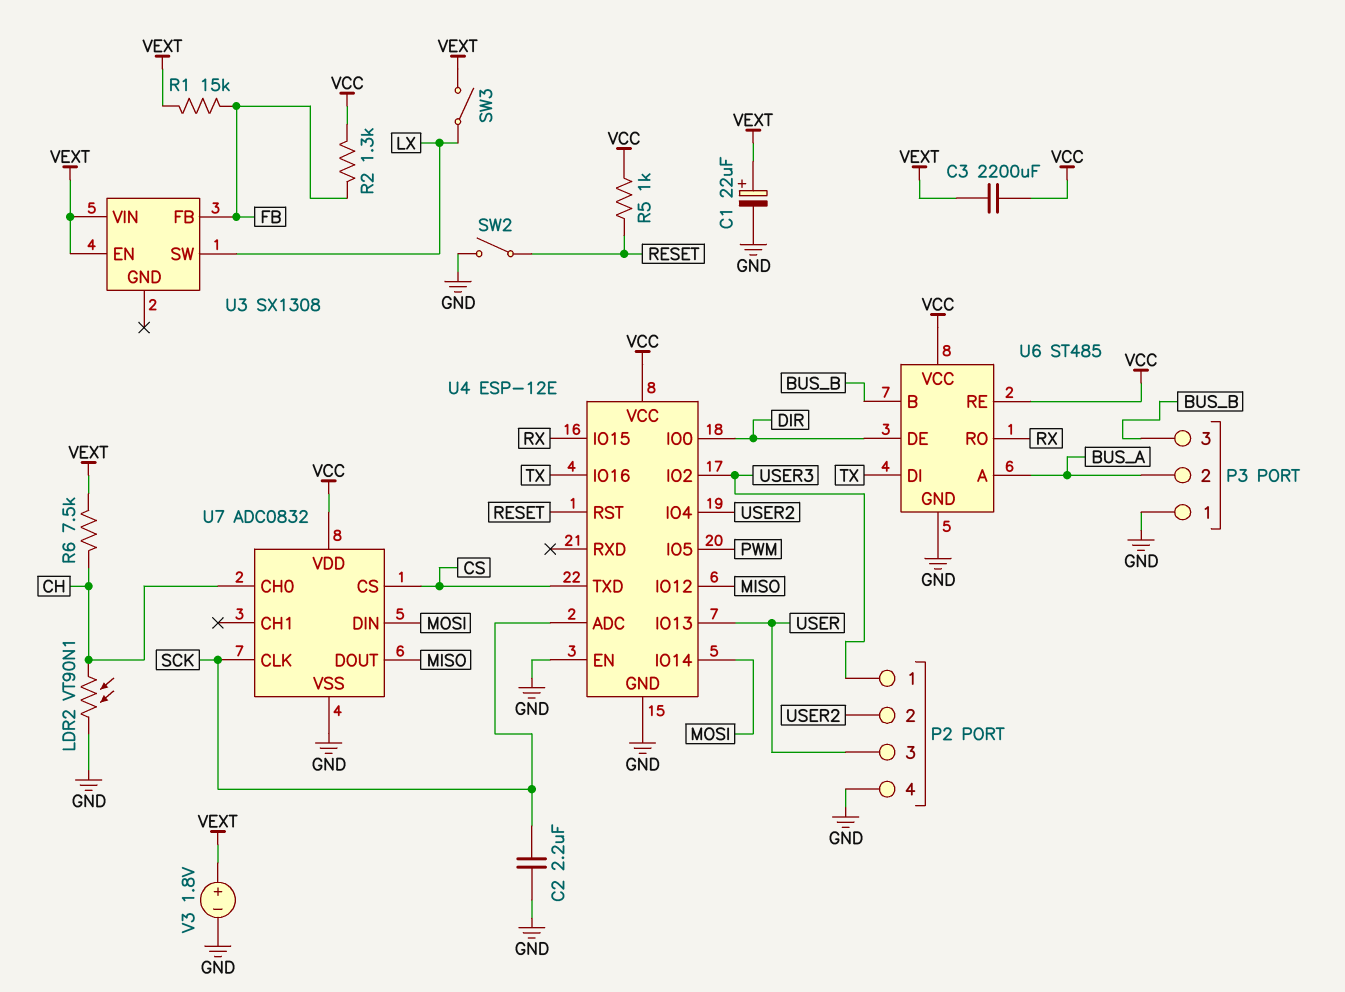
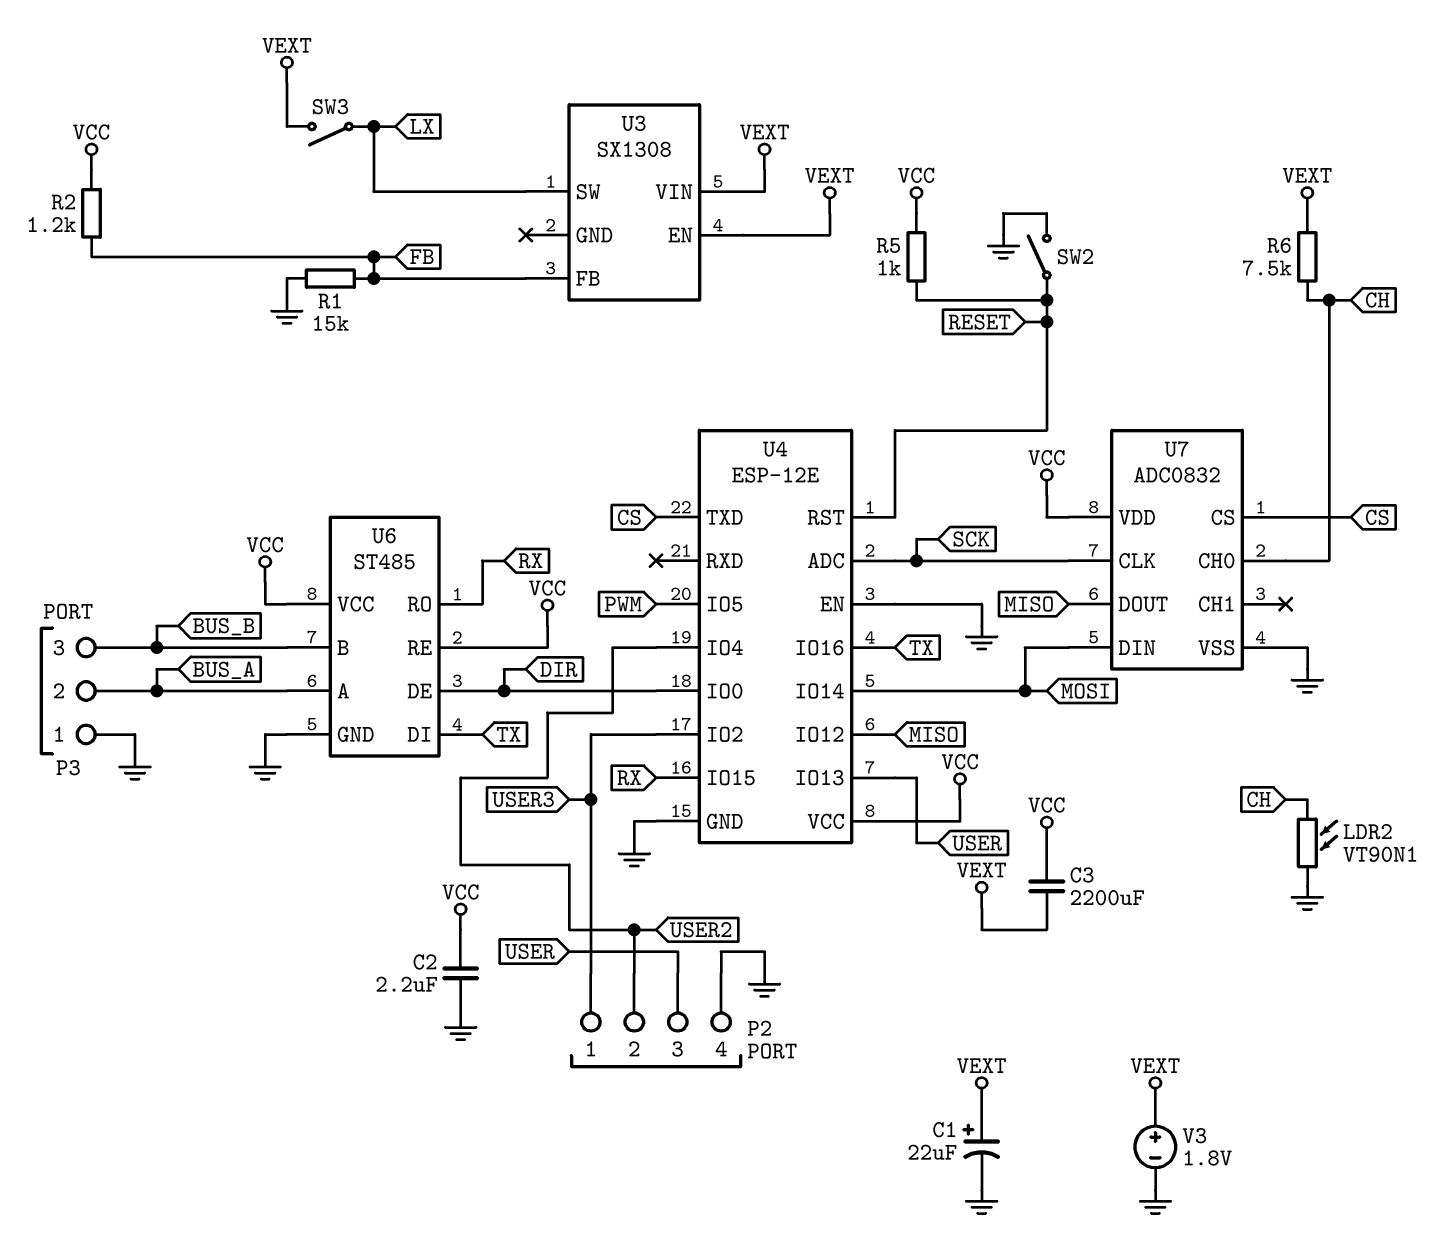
C2: 2.2uF (GND, SCK) -> 2.2uF (GND, VCC)
R1: 15k (FB, VEXT) -> 15k (FB, GND)
R2: 1.3k (FB, VCC) -> 1.2k (FB, VCC)

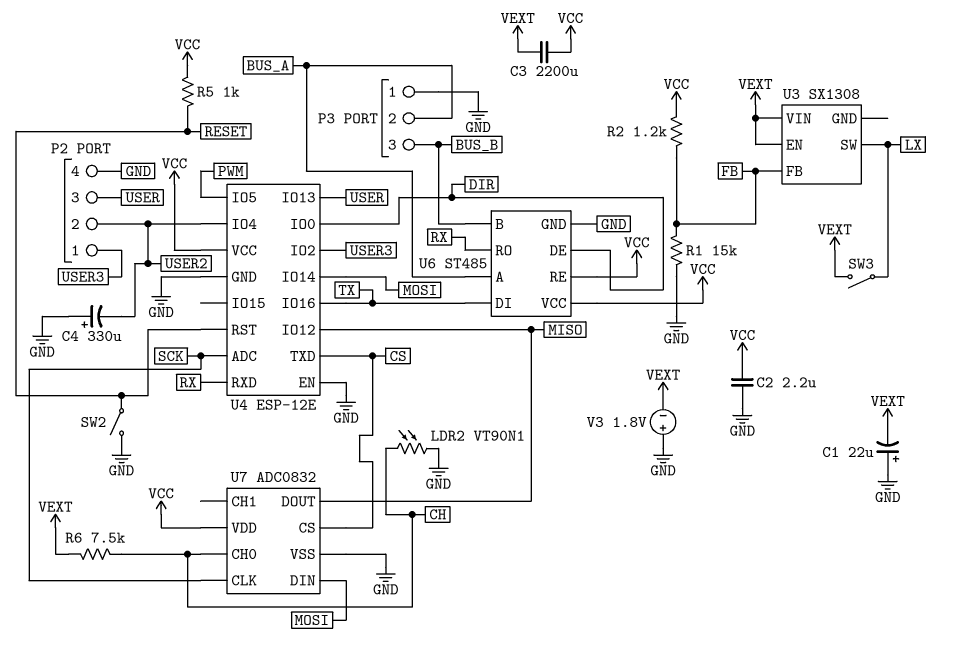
C1: 22uF (plus VEXT, minus GND) -> 22uF (plus GND, minus VEXT)
C4: none -> 330uF (plus GND, minus USER2)
U4 pin IO15: RX -> none
U4 pin RXD: none -> RX
V3: 1.8V (plus VEXT, minus GND) -> 1.8V (plus GND, minus VEXT)

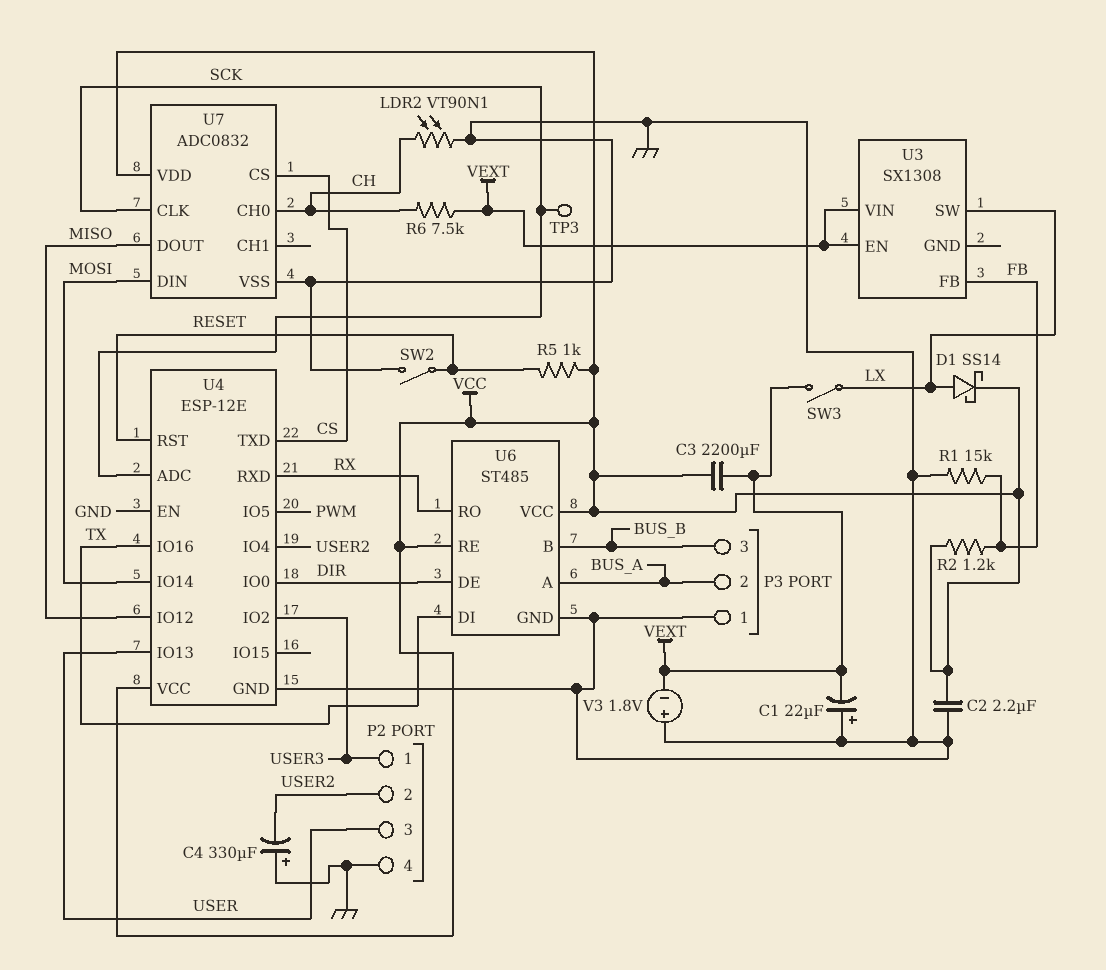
D1: none -> schottky SS14 (A LX, K VCC)
TP3: none -> test point (SCK)

